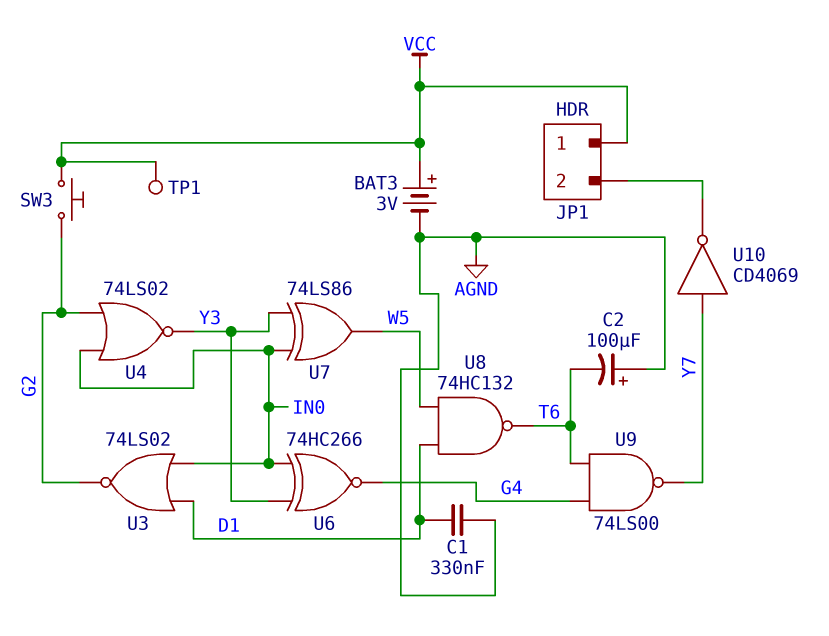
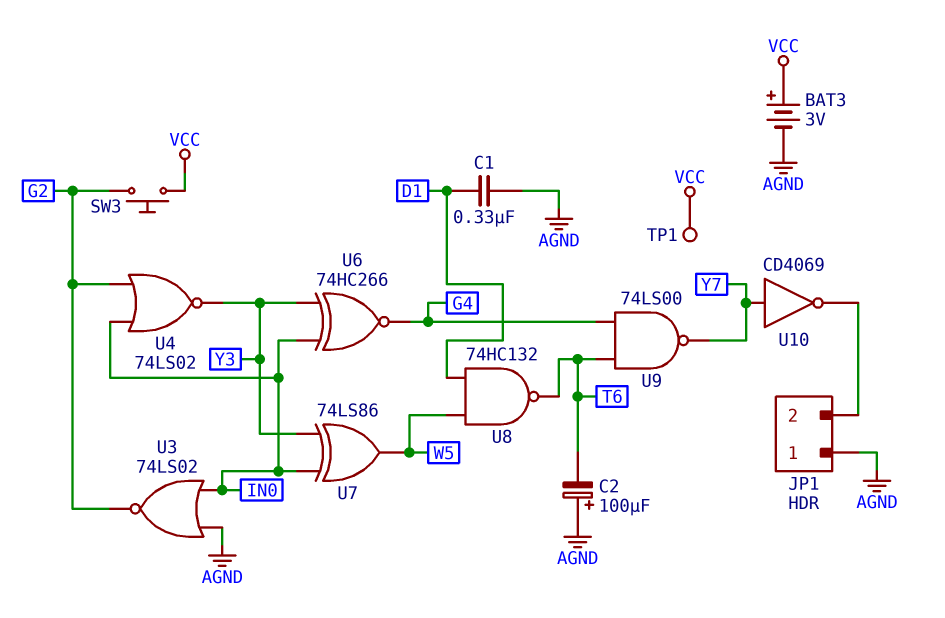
JP1 pin 1: VCC -> AGND
U3: NOR 74LS02 (in D1, in IN0, out G2) -> NOR 74LS02 (in AGND, in IN0, out G2)

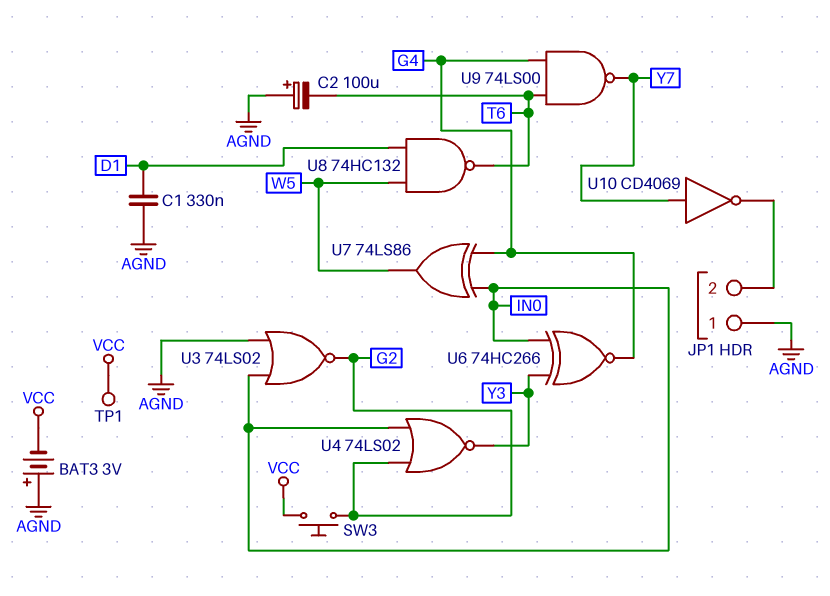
BAT3: 3V (plus VCC, minus AGND) -> 3V (plus AGND, minus VCC)
U7: XOR 74LS86 (in IN0, in Y3, out W5) -> XOR 74LS86 (in G4, in IN0, out W5)

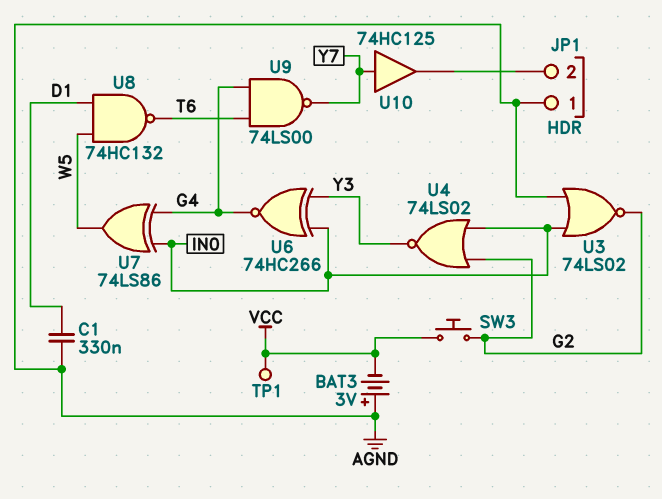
C2: 100uF (plus AGND, minus T6) -> none
U10: NOT CD4069 (in Y7, out JP1/2) -> buffer 74HC125 (in Y7, out JP1/2)

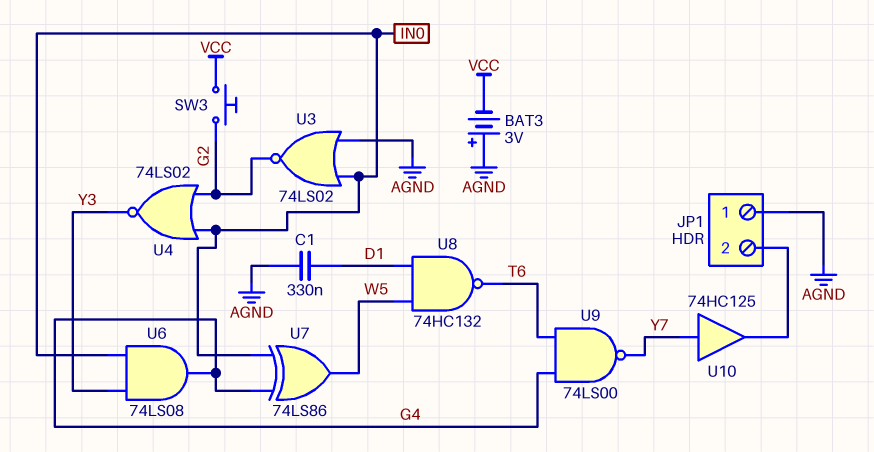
TP1: test point (VCC) -> none
U6: XNOR 74HC266 (in IN0, in Y3, out G4) -> AND 74LS08 (in IN0, in Y3, out G4)

